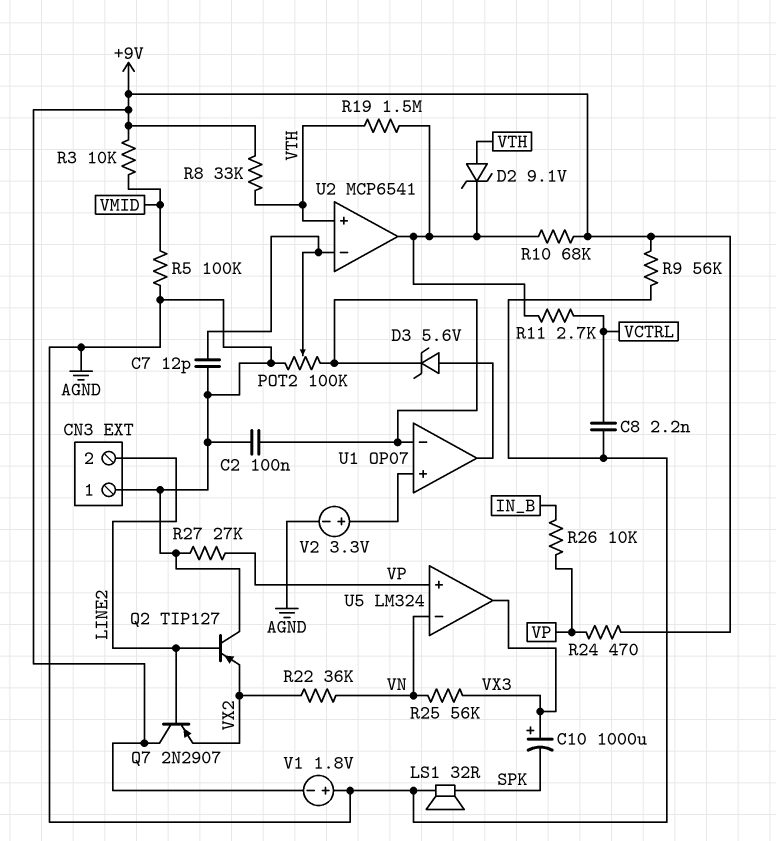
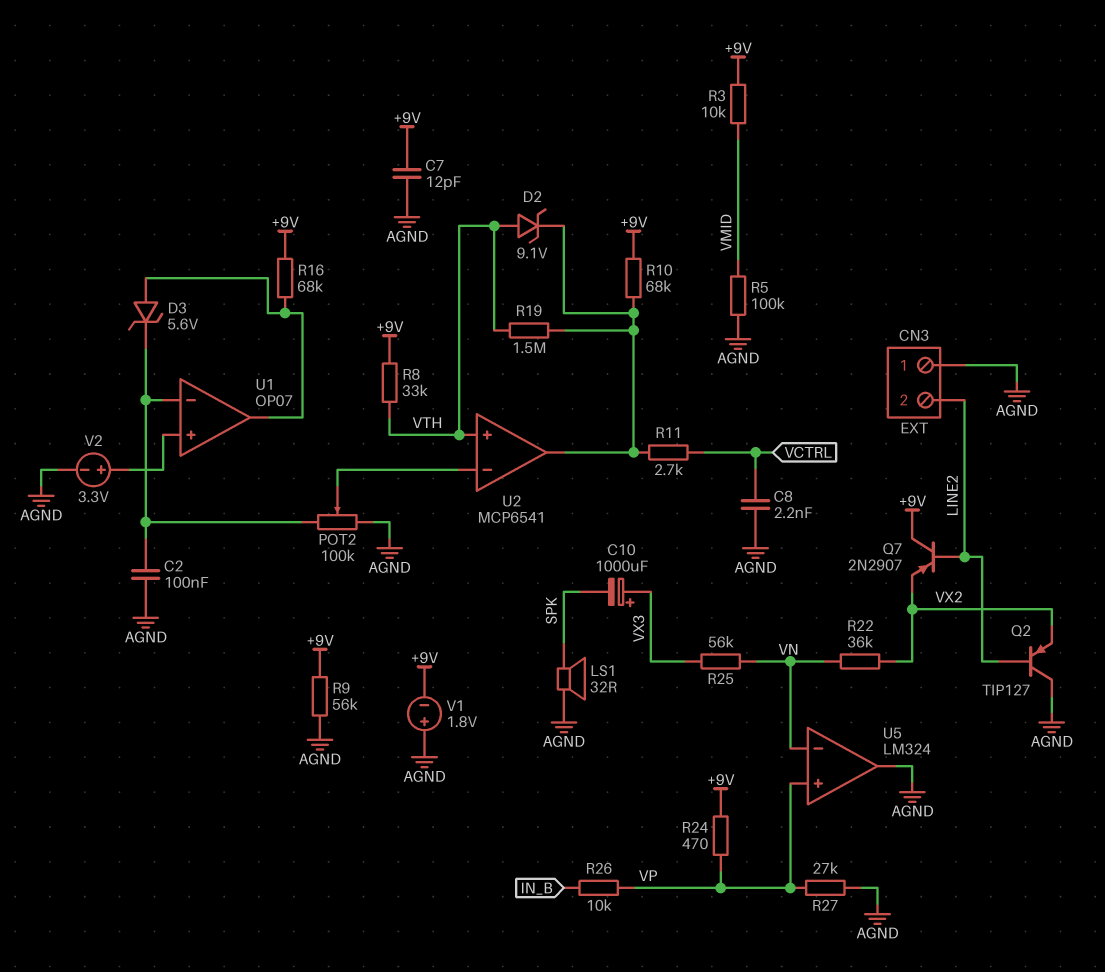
C7: 12pF (AGND, U2/in-) -> 12pF (+9V, AGND)
R16: none -> 68k (+9V, U1/out)
U5 pin out: VX3 -> AGND

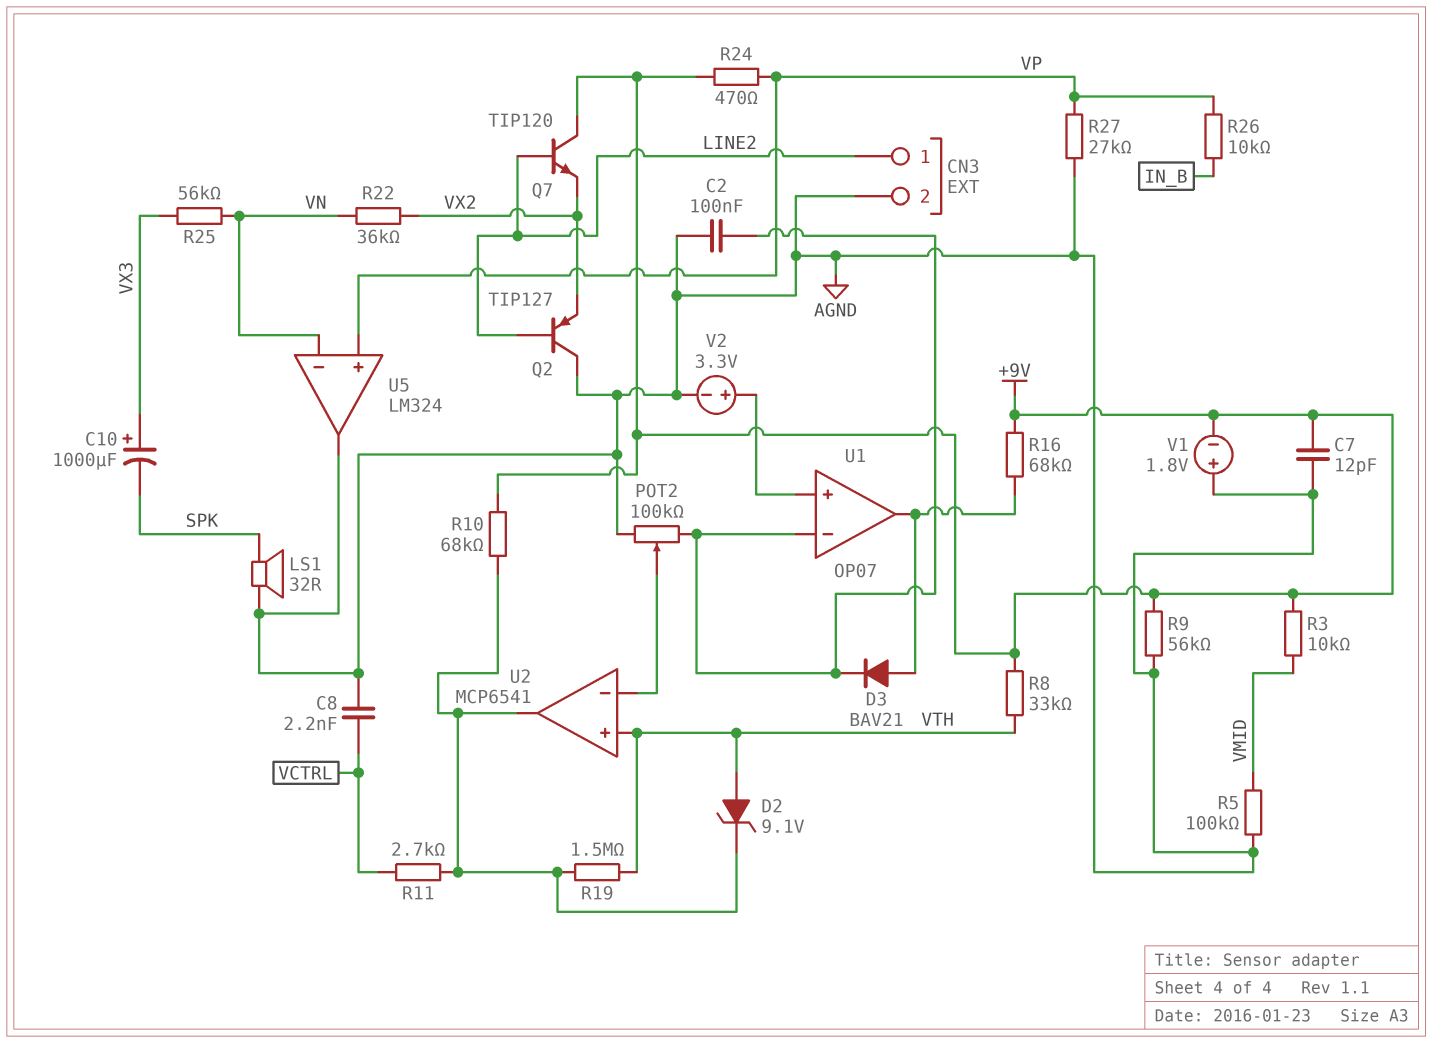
CN3 pin 1: AGND -> LINE2
CN3 pin 2: LINE2 -> AGND
D3: zener 5.6V (A U1/out, K U1/in-) -> diode BAV21 (A U1/out, K U1/in-)
Q7: PNP 2N2907 (B LINE2, C +9V, E VX2) -> NPN TIP120 (B LINE2, C +9V, E VX2)

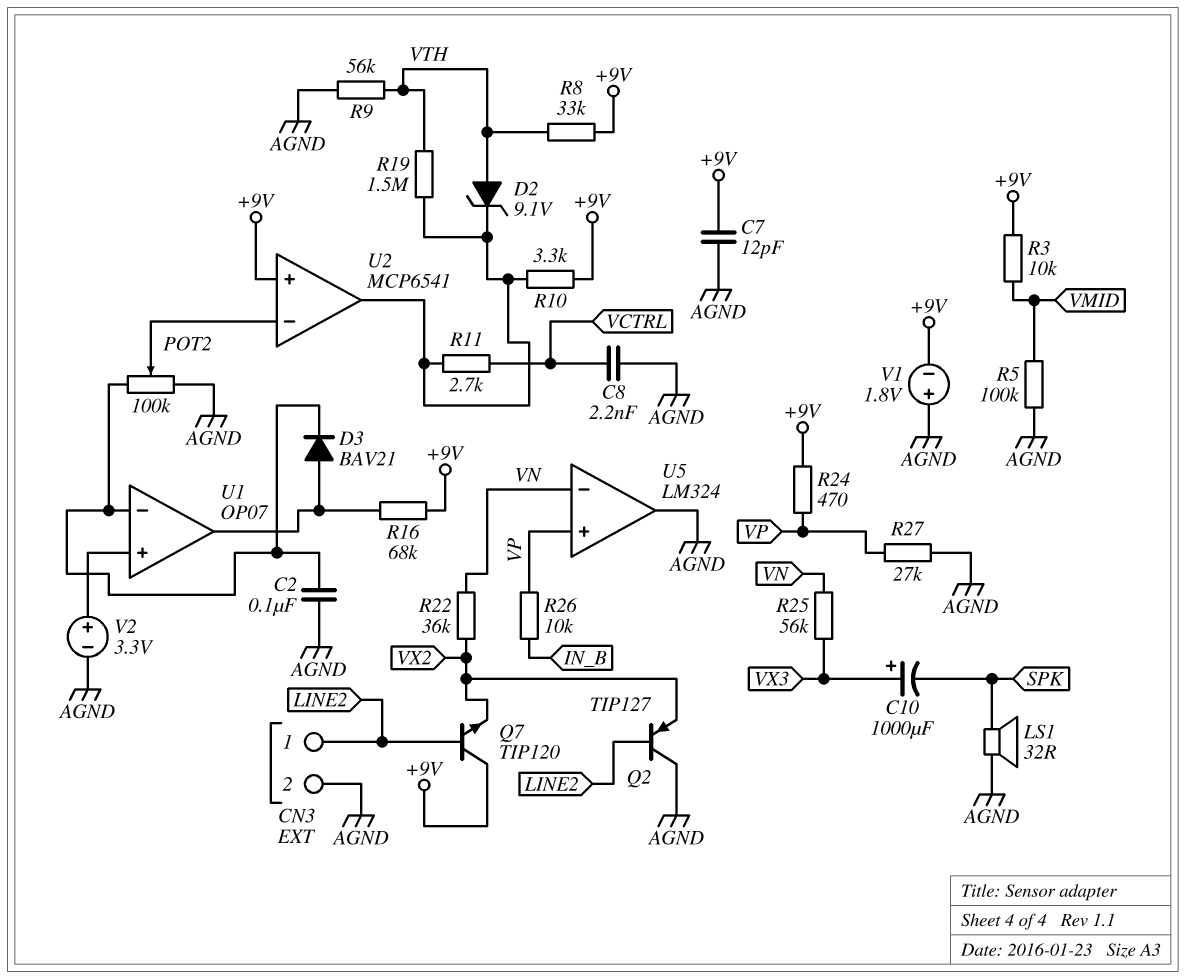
R9: 56k (+9V, AGND) -> 56k (AGND, VTH)
R10: 68k (+9V, U2/out) -> 3.3k (+9V, U2/out)
U2 pin in+: VTH -> +9V

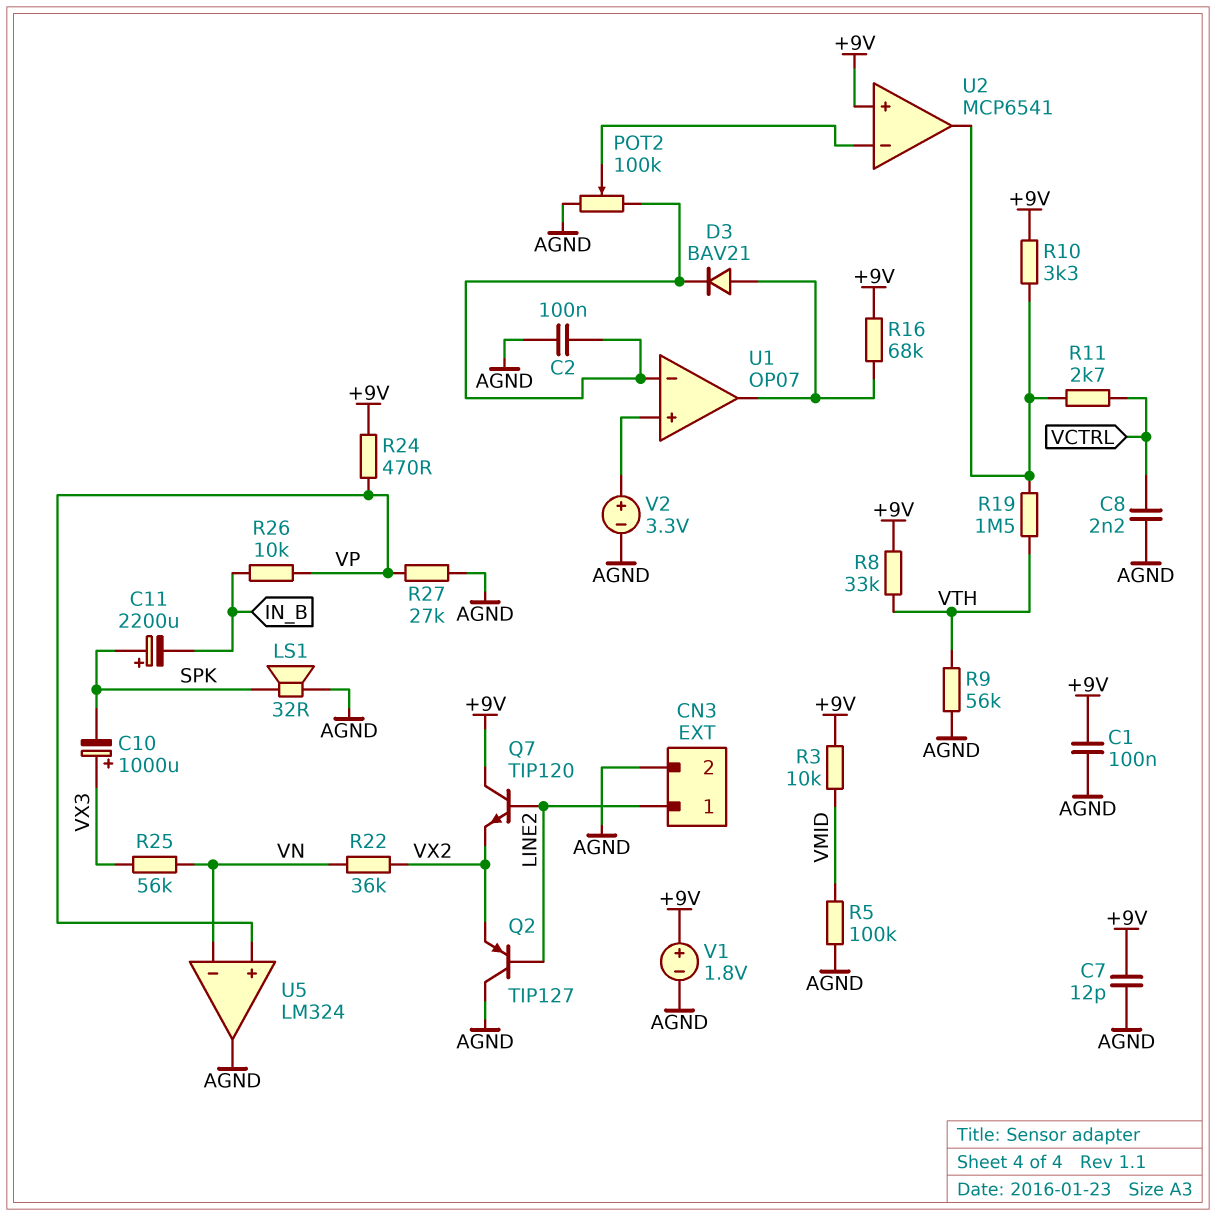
C1: none -> 100nF (+9V, AGND)
C11: none -> 2200uF (plus SPK, minus IN_B)
D2: zener 9.1V (A VTH, K U2/out) -> none
V1: 1.8V (plus AGND, minus +9V) -> 1.8V (plus +9V, minus AGND)

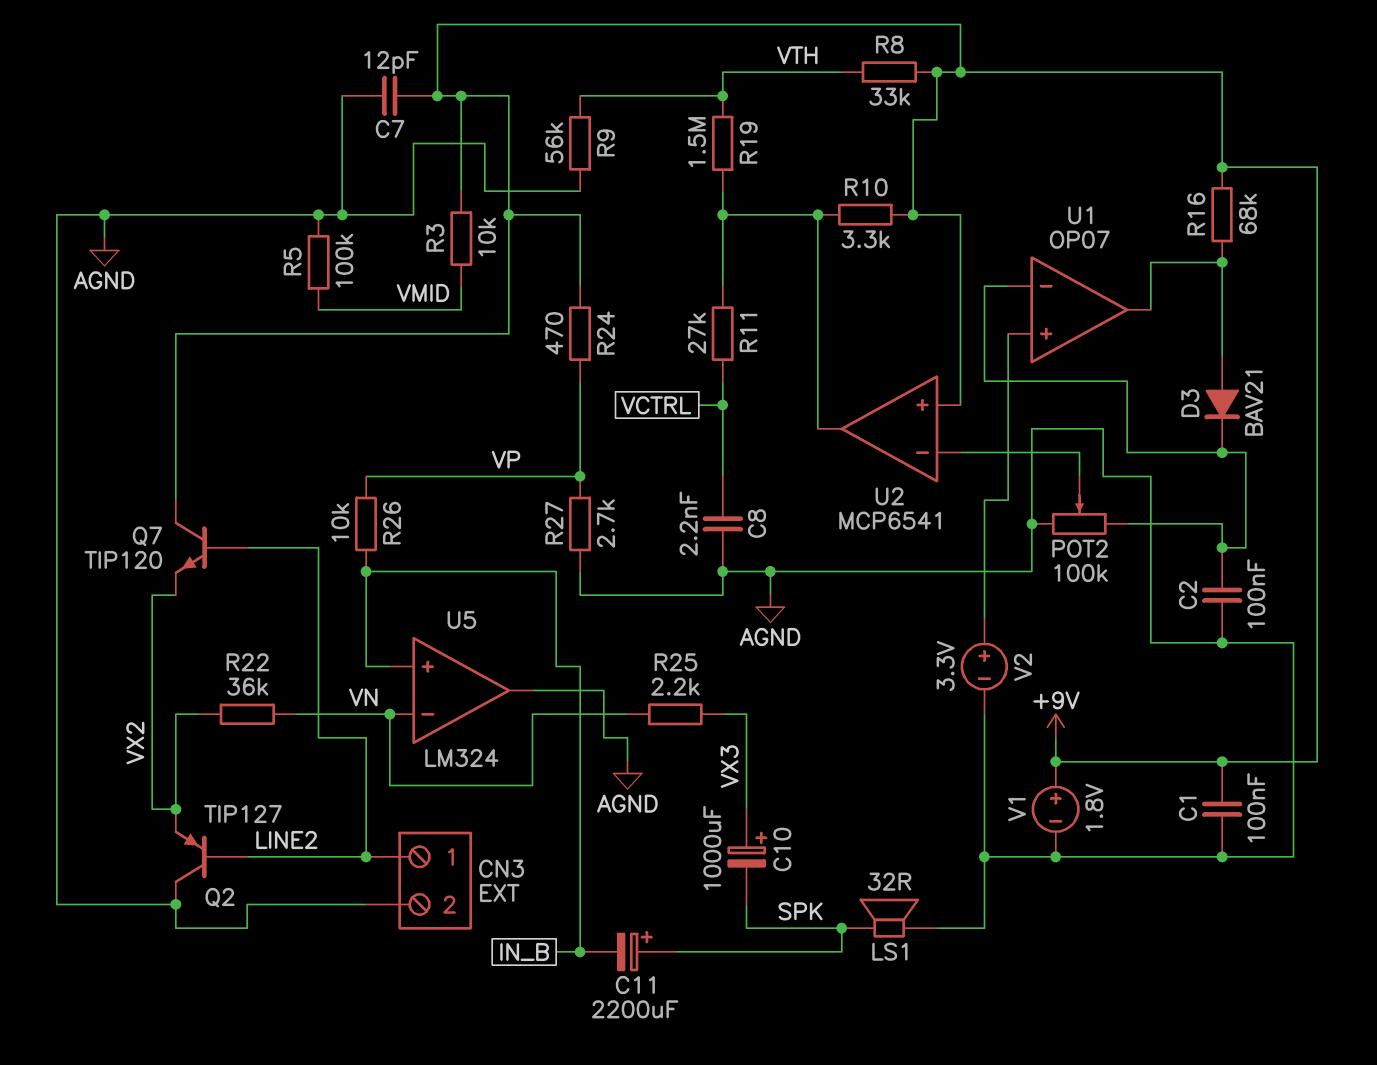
R11: 2.7k (U2/out, VCTRL) -> 27k (U2/out, VCTRL)
R25: 56k (VN, VX3) -> 2.2k (VN, VX3)
R27: 27k (AGND, VP) -> 2.7k (AGND, VP)
U5 pin in+: VP -> IN_B

